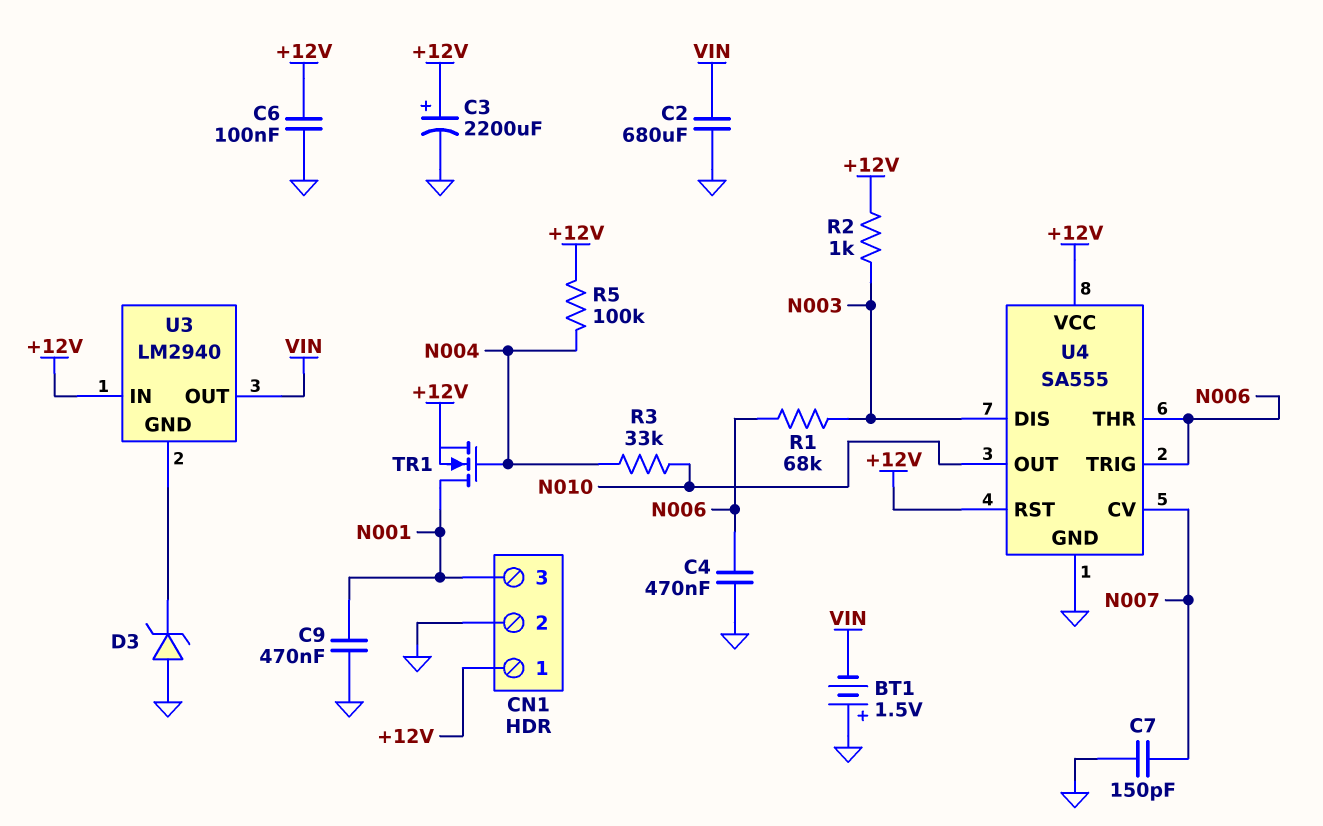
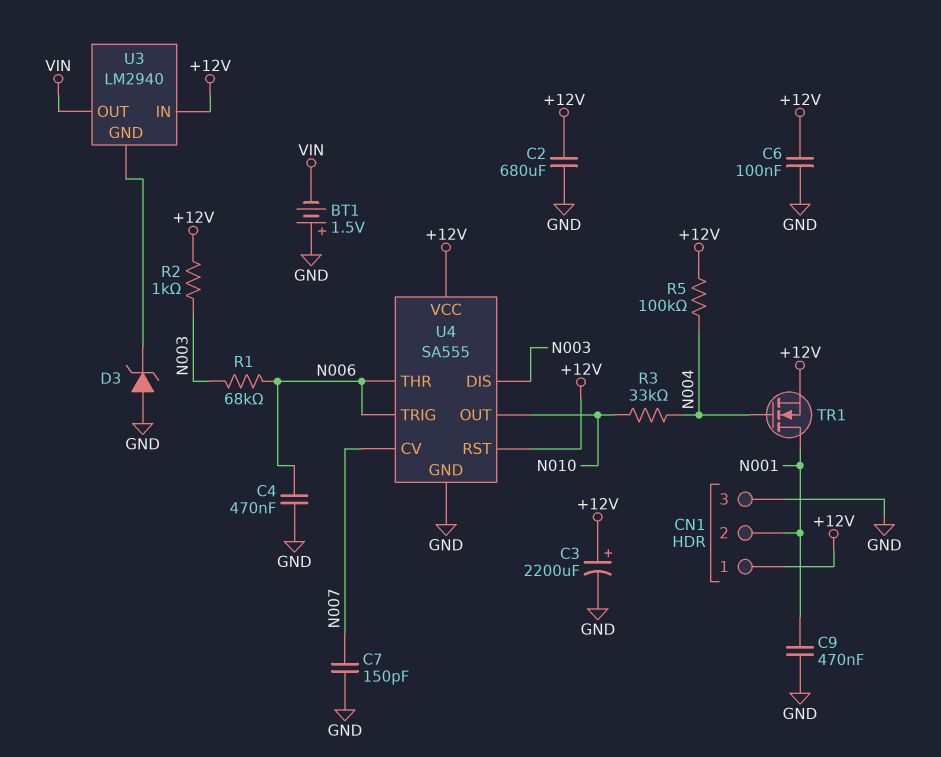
C2: 680uF (GND, VIN) -> 680uF (+12V, GND)
CN1 pin 2: GND -> N001
CN1 pin 3: N001 -> GND

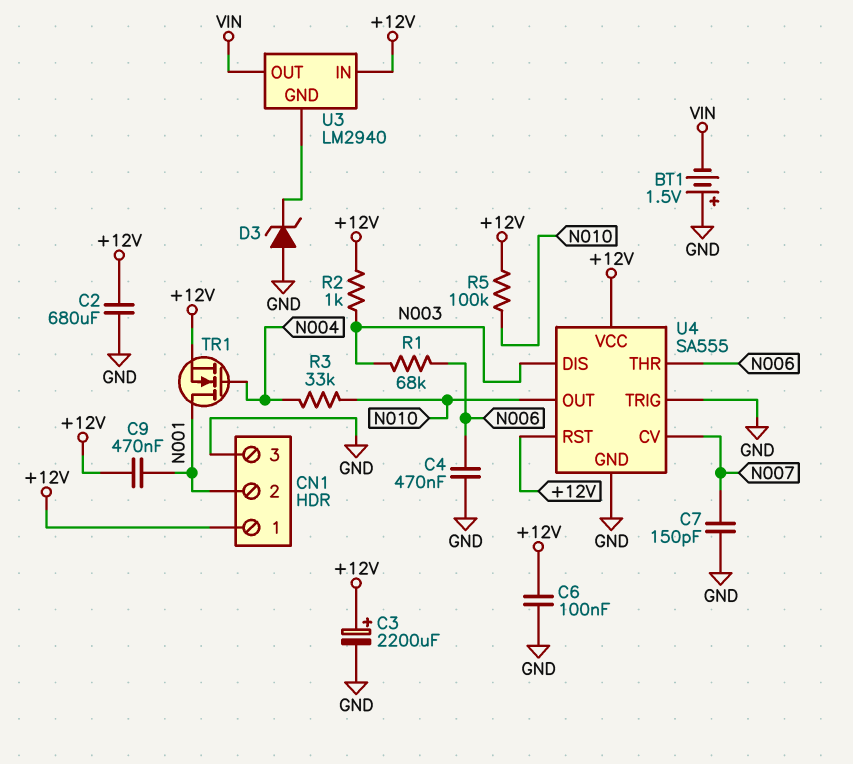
C9: 470nF (GND, N001) -> 470nF (+12V, N001)
R5: 100k (+12V, N004) -> 100k (+12V, N010)
U4 pin TRIG: N006 -> GND

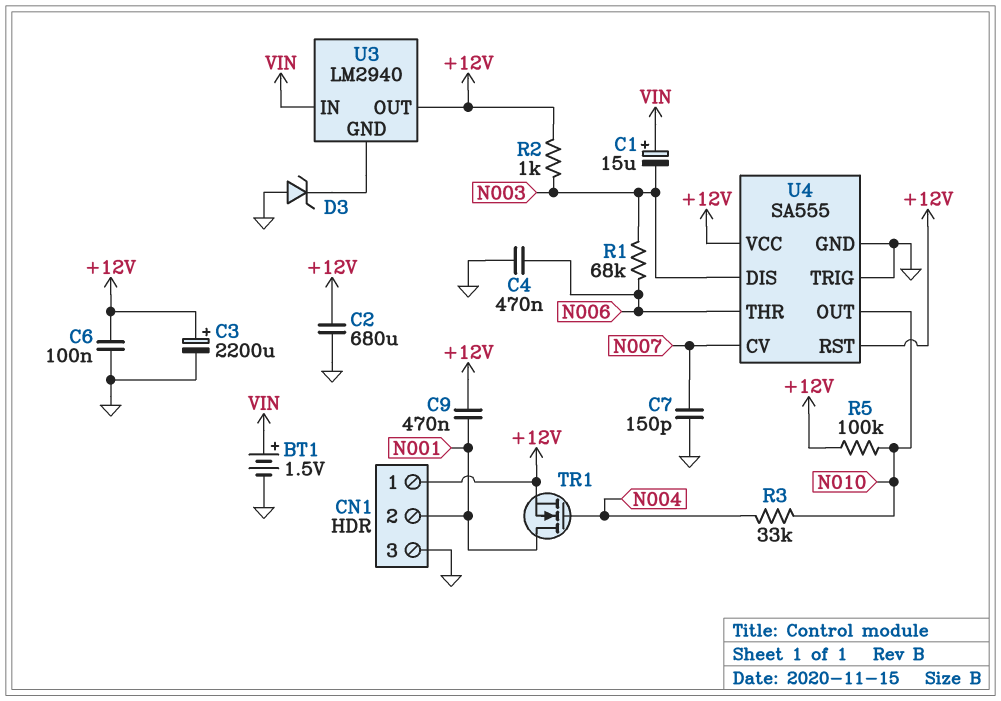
BT1: 1.5V (plus GND, minus VIN) -> 1.5V (plus VIN, minus GND)
C1: none -> 15uF (plus VIN, minus N003)
U3 pin IN: +12V -> VIN
U3 pin OUT: VIN -> +12V

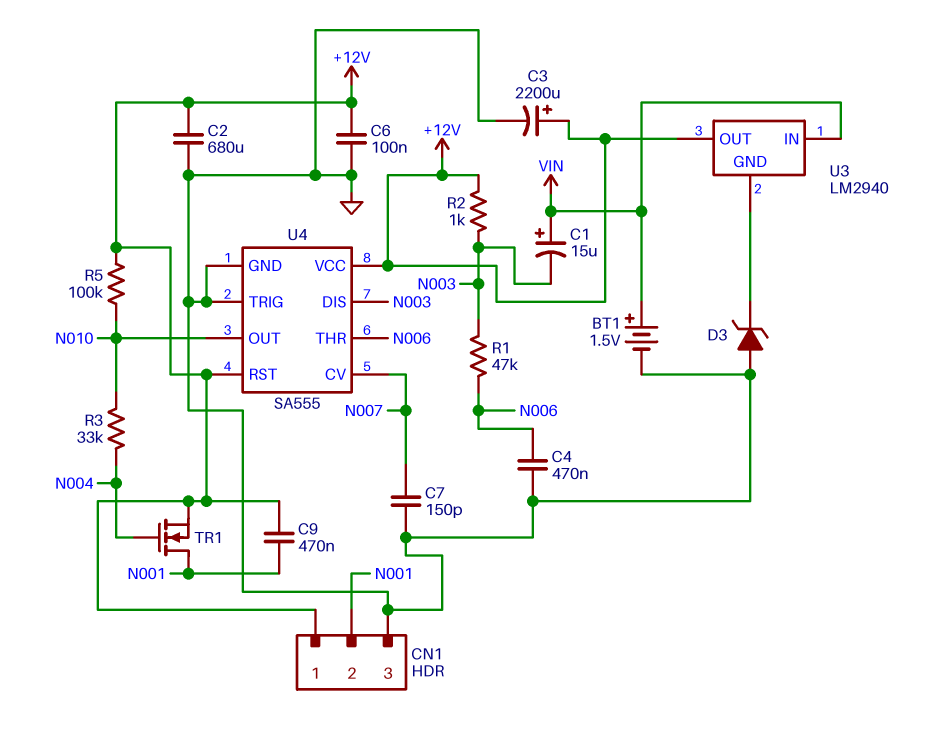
R1: 68k (N003, N006) -> 47k (N003, N006)

